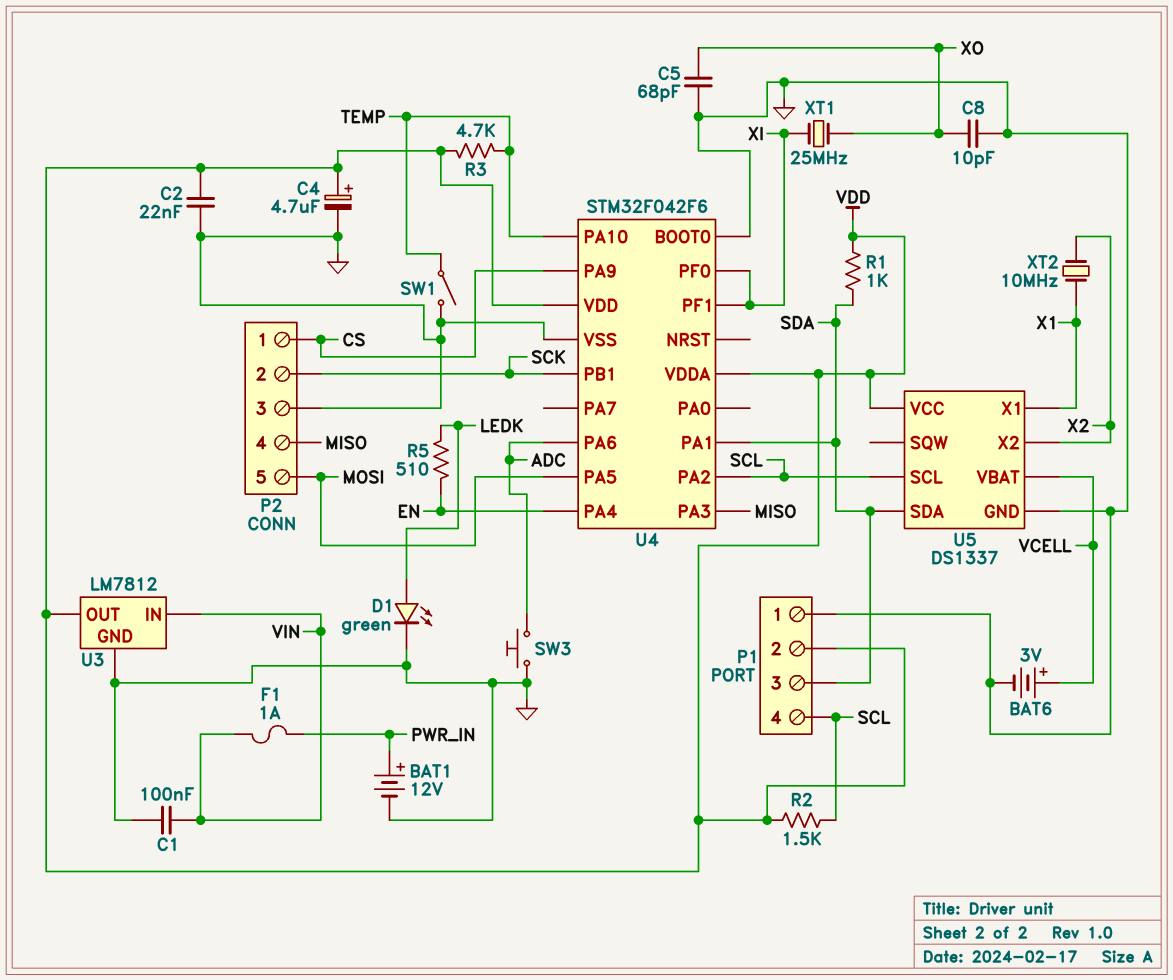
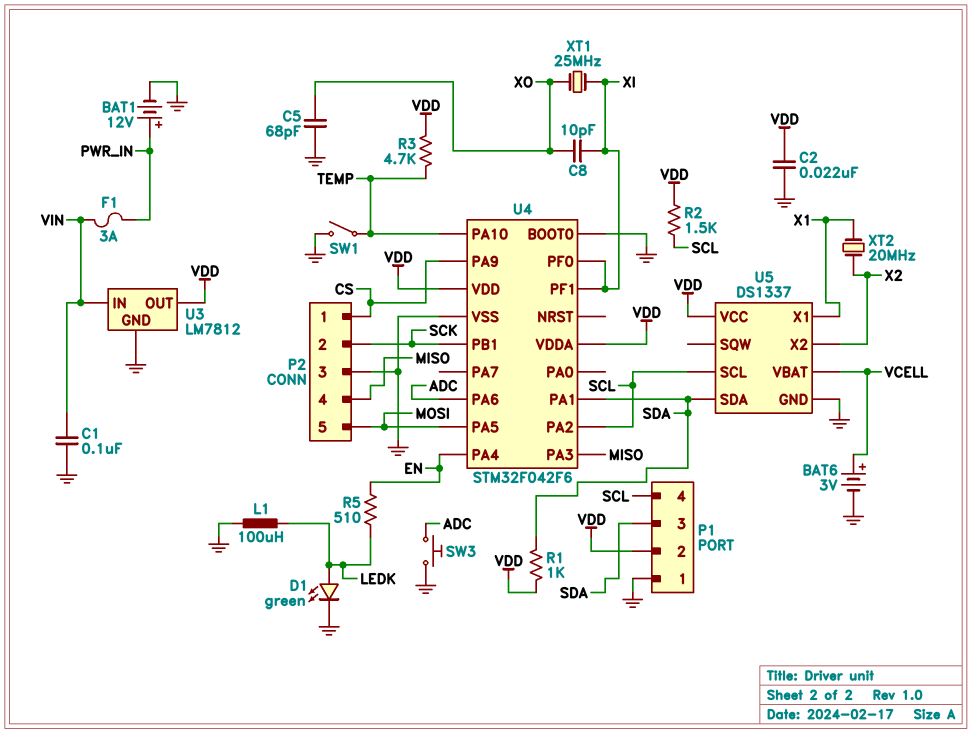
C4: 4.7uF (plus VDD, minus GND) -> none
C8: 10pF (GND, XO) -> 10pF (XI, XO)
F1: 1A (PWR_IN, VIN) -> 3A (PWR_IN, VIN)
L1: none -> 100uH (GND, LEDK)
XT2: 10MHz (X1, X2) -> 20MHz (X1, X2)

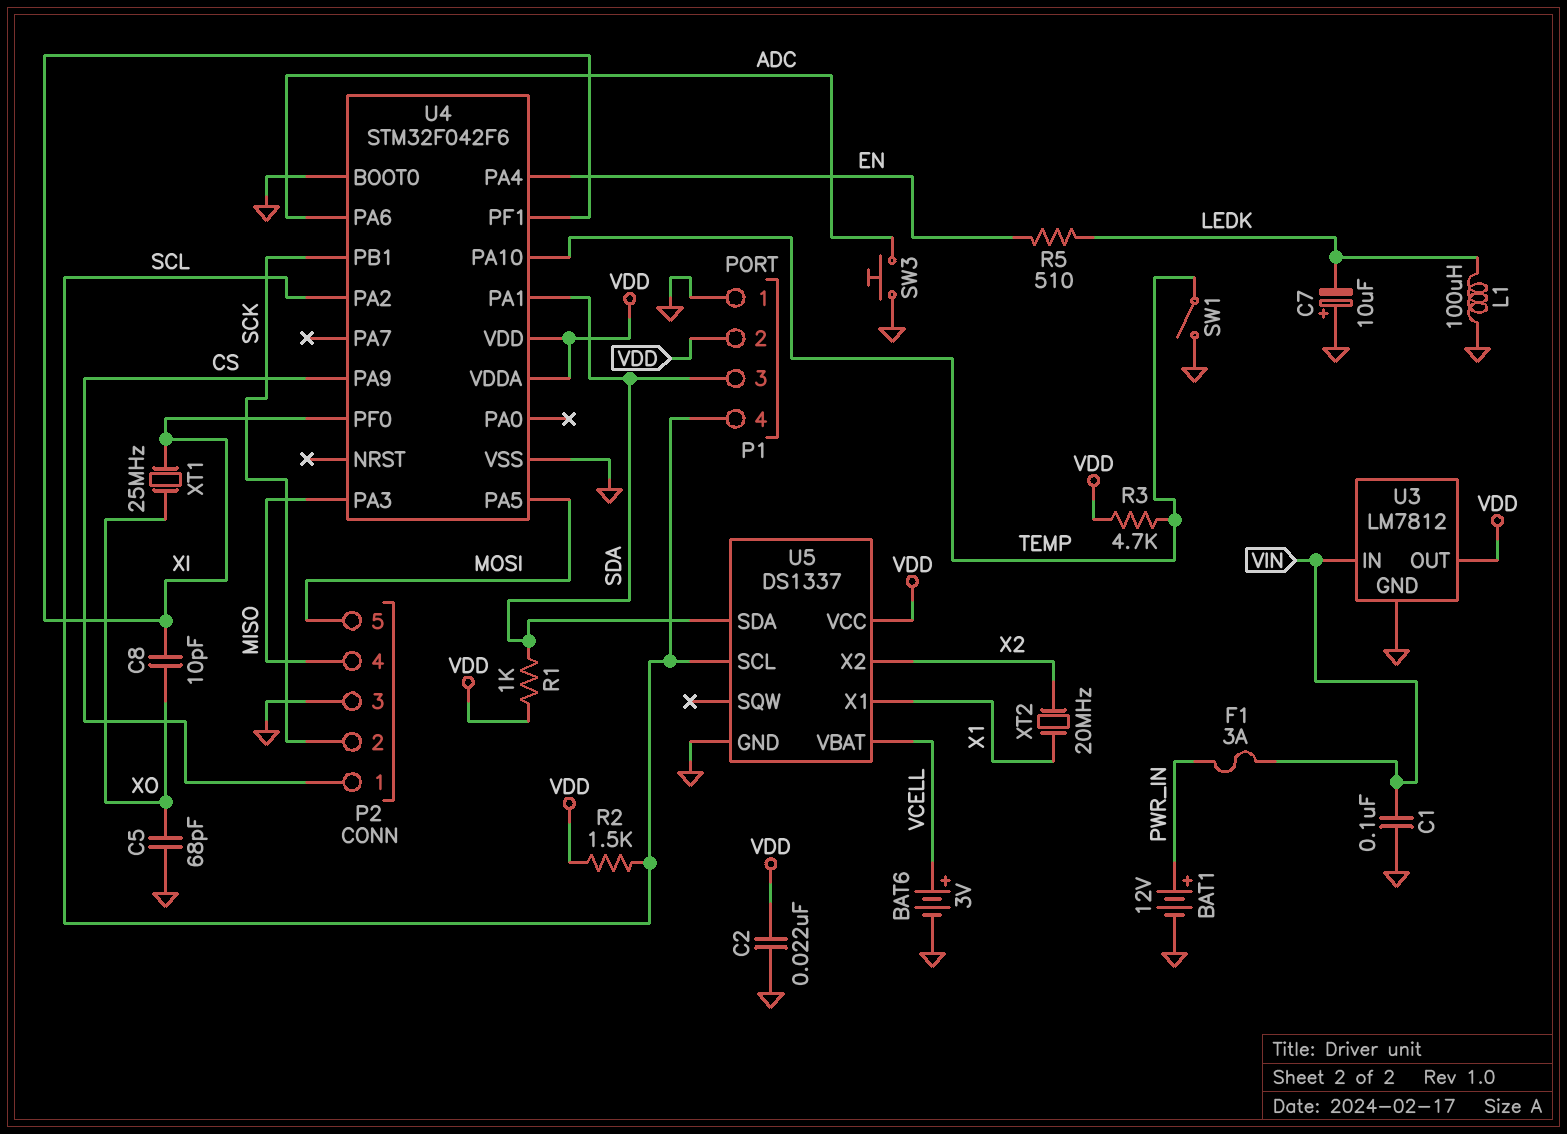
C7: none -> 10uF (plus GND, minus LEDK)
D1: LED green (A LEDK, K GND) -> none

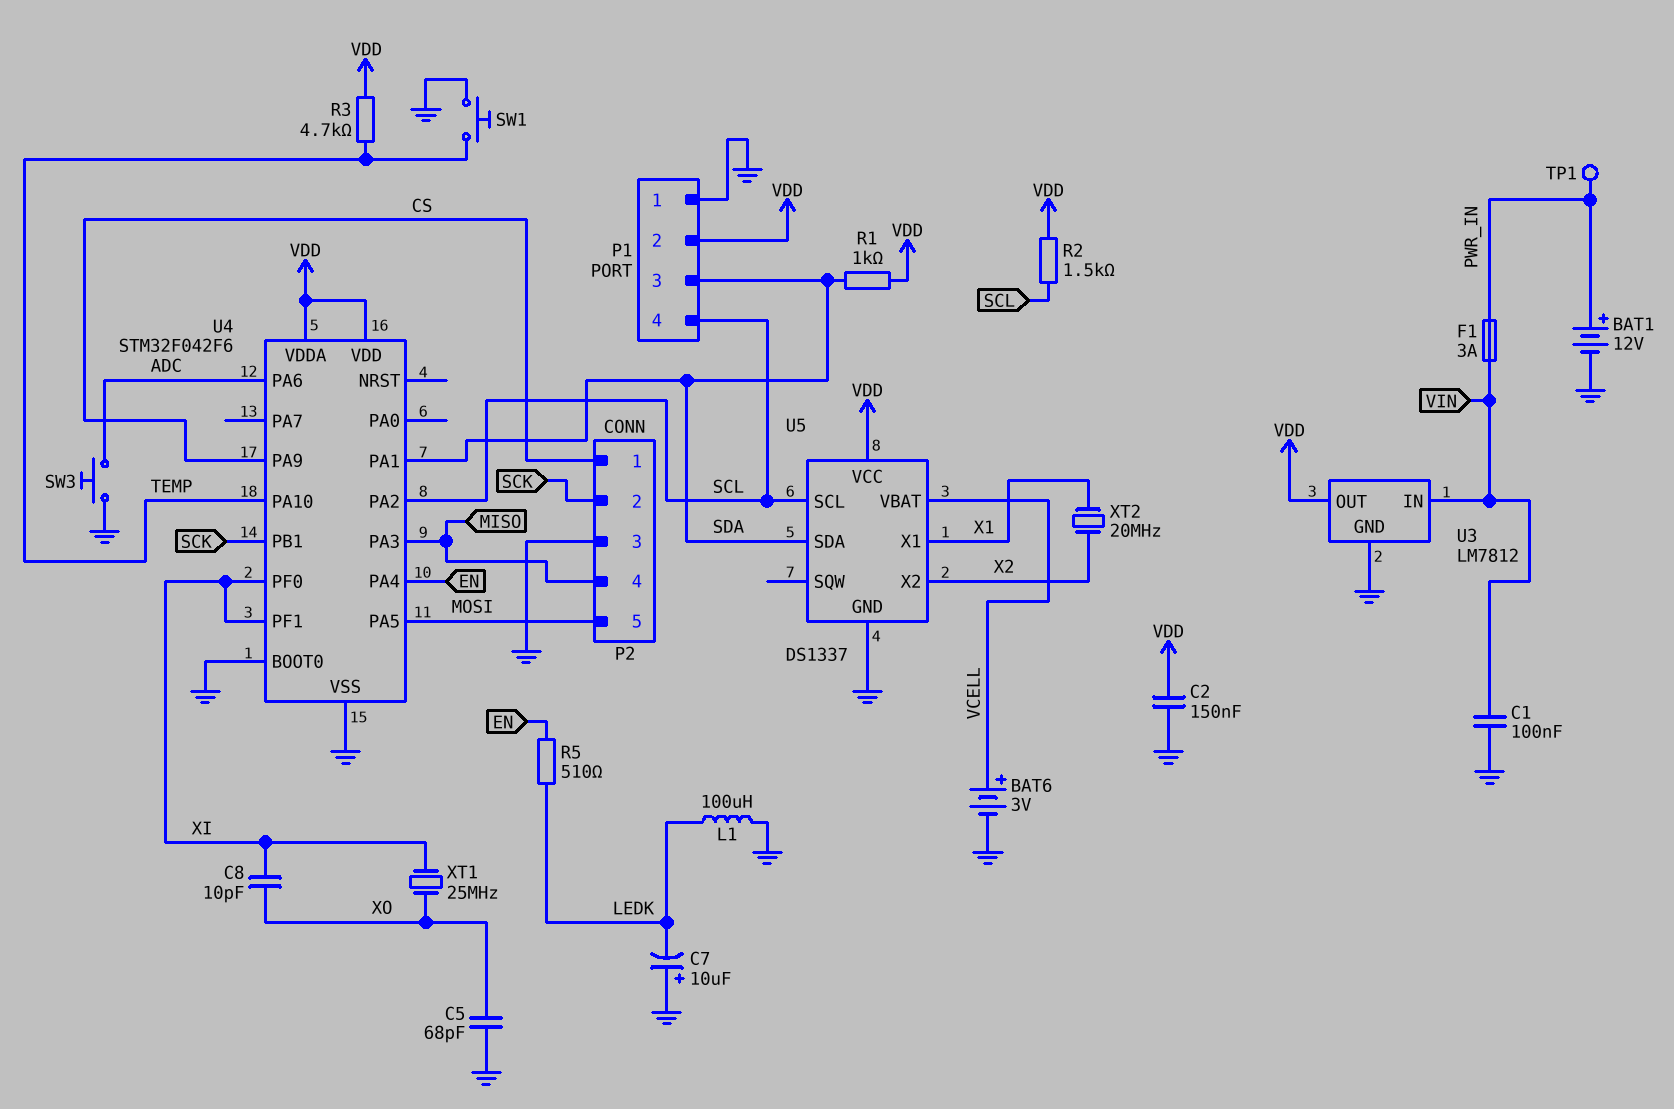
C2: 22nF (GND, VDD) -> 150nF (GND, VDD)
SW1: switch (GND, TEMP) -> button (GND, TEMP)
TP1: none -> test point (PWR_IN)

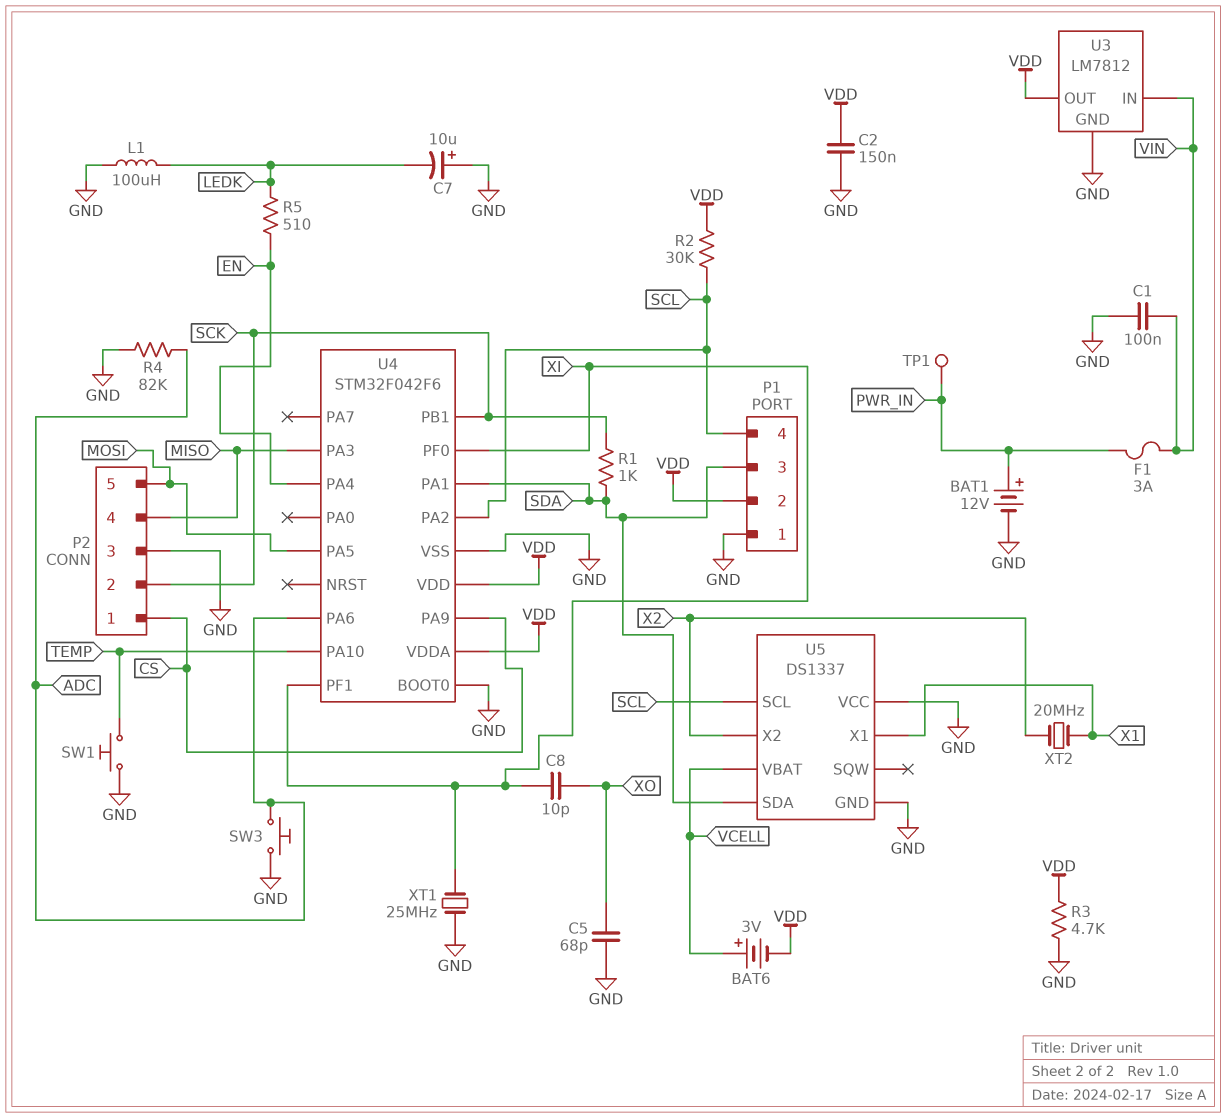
BAT6: 3V (plus VCELL, minus GND) -> 3V (plus VCELL, minus VDD)
R1: 1k (SDA, VDD) -> 1k (SCK, SDA)
R2: 1.5k (SCL, VDD) -> 30k (SCL, VDD)
R3: 4.7k (TEMP, VDD) -> 4.7k (GND, VDD)
R4: none -> 82k (ADC, GND)
U5 pin VCC: VDD -> GND
XT1: 25MHz (XI, XO) -> 25MHz (GND, XI)

